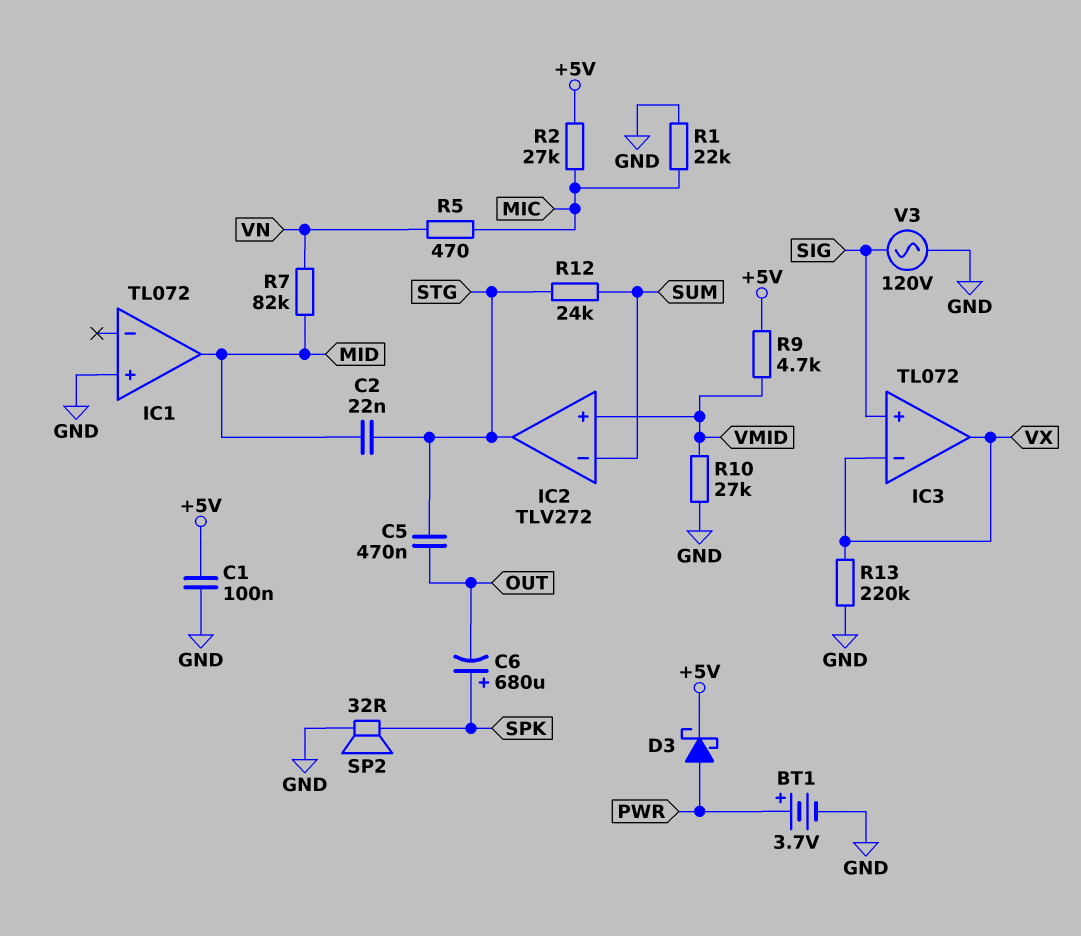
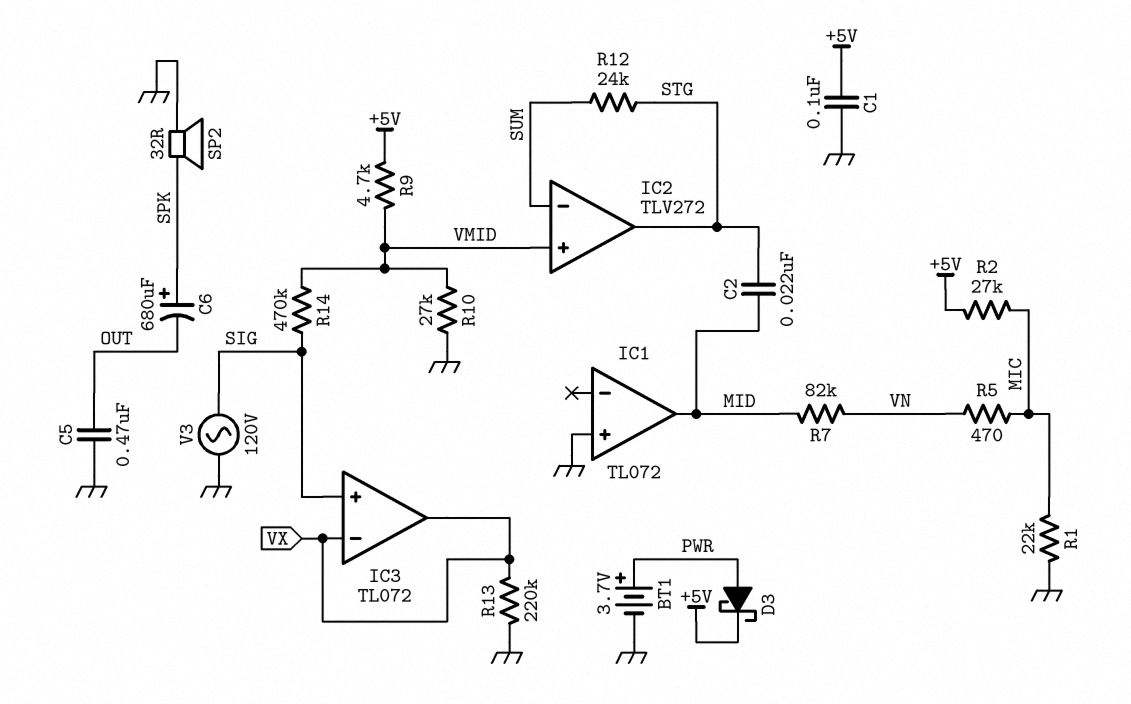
C5: 470nF (OUT, STG) -> 470nF (GND, OUT)
R14: none -> 470k (SIG, VMID)

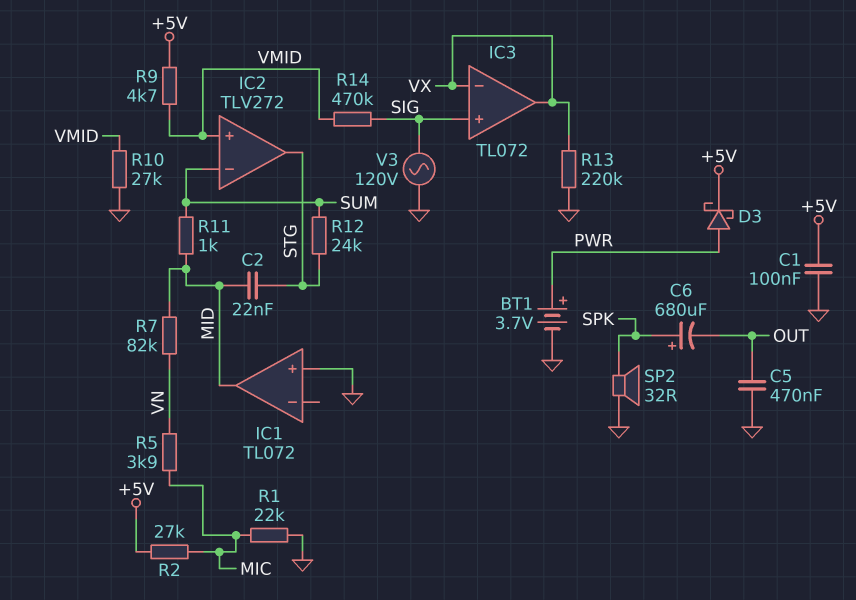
R5: 470 (MIC, VN) -> 3.9k (MIC, VN)
R11: none -> 1k (MID, SUM)

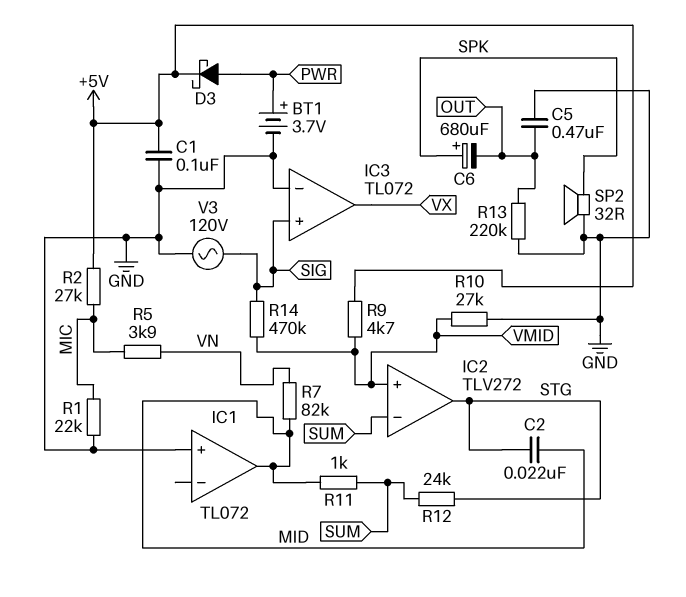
IC3 pin in-: VX -> GND
R13: 220k (GND, VX) -> 220k (GND, OUT)

